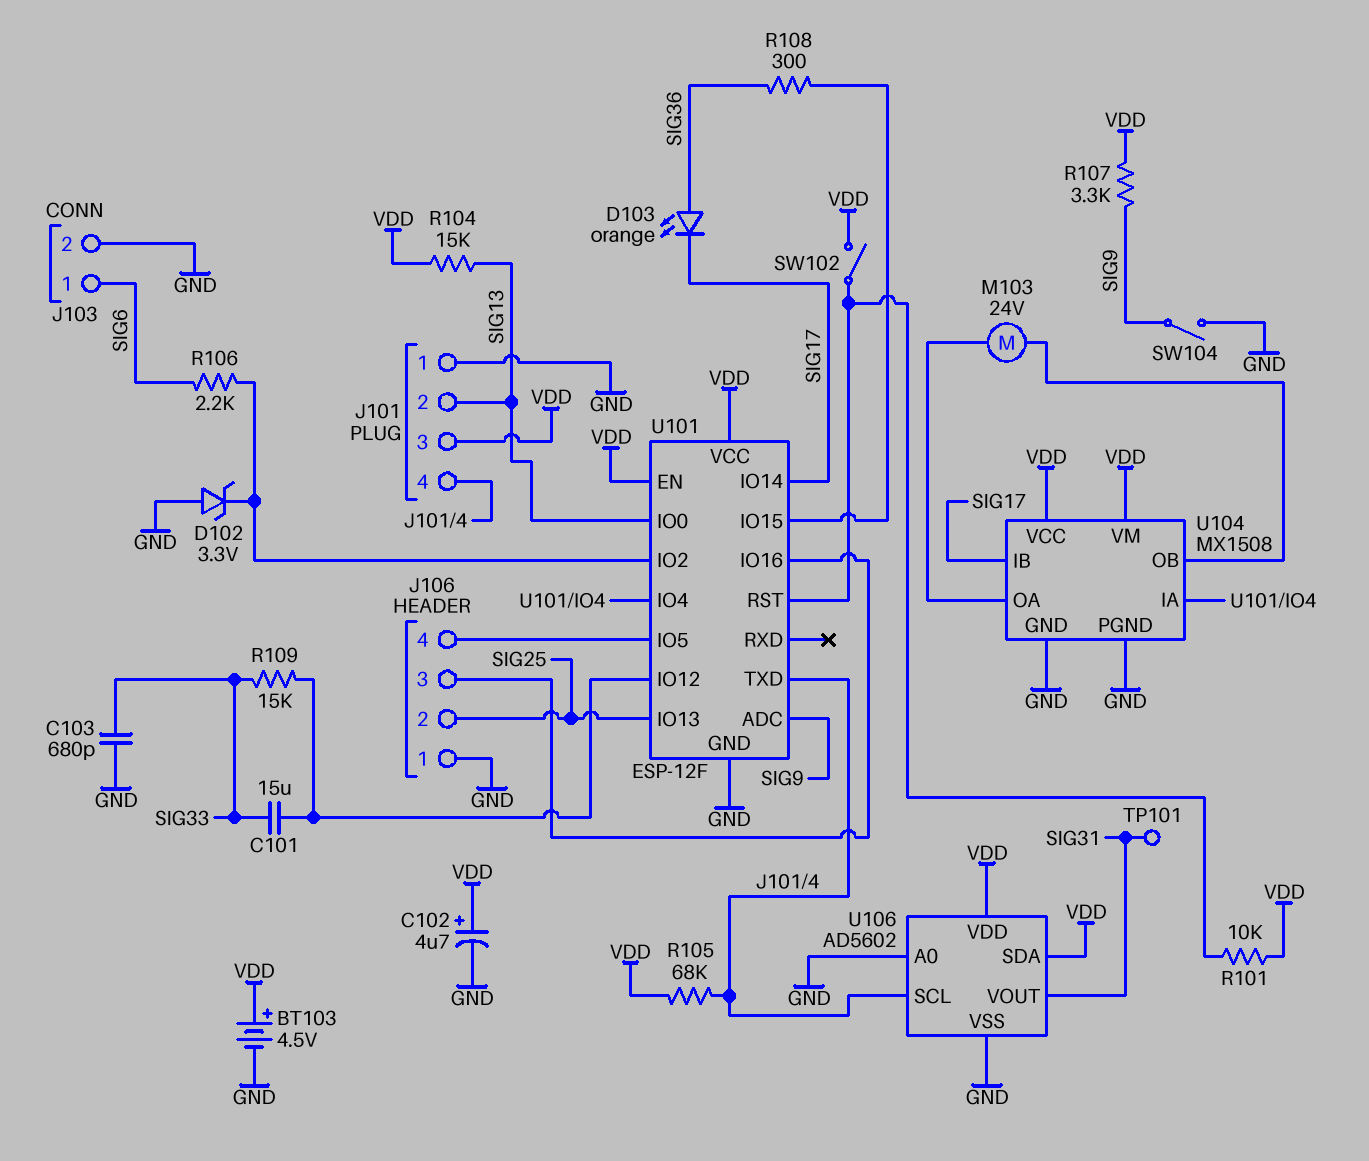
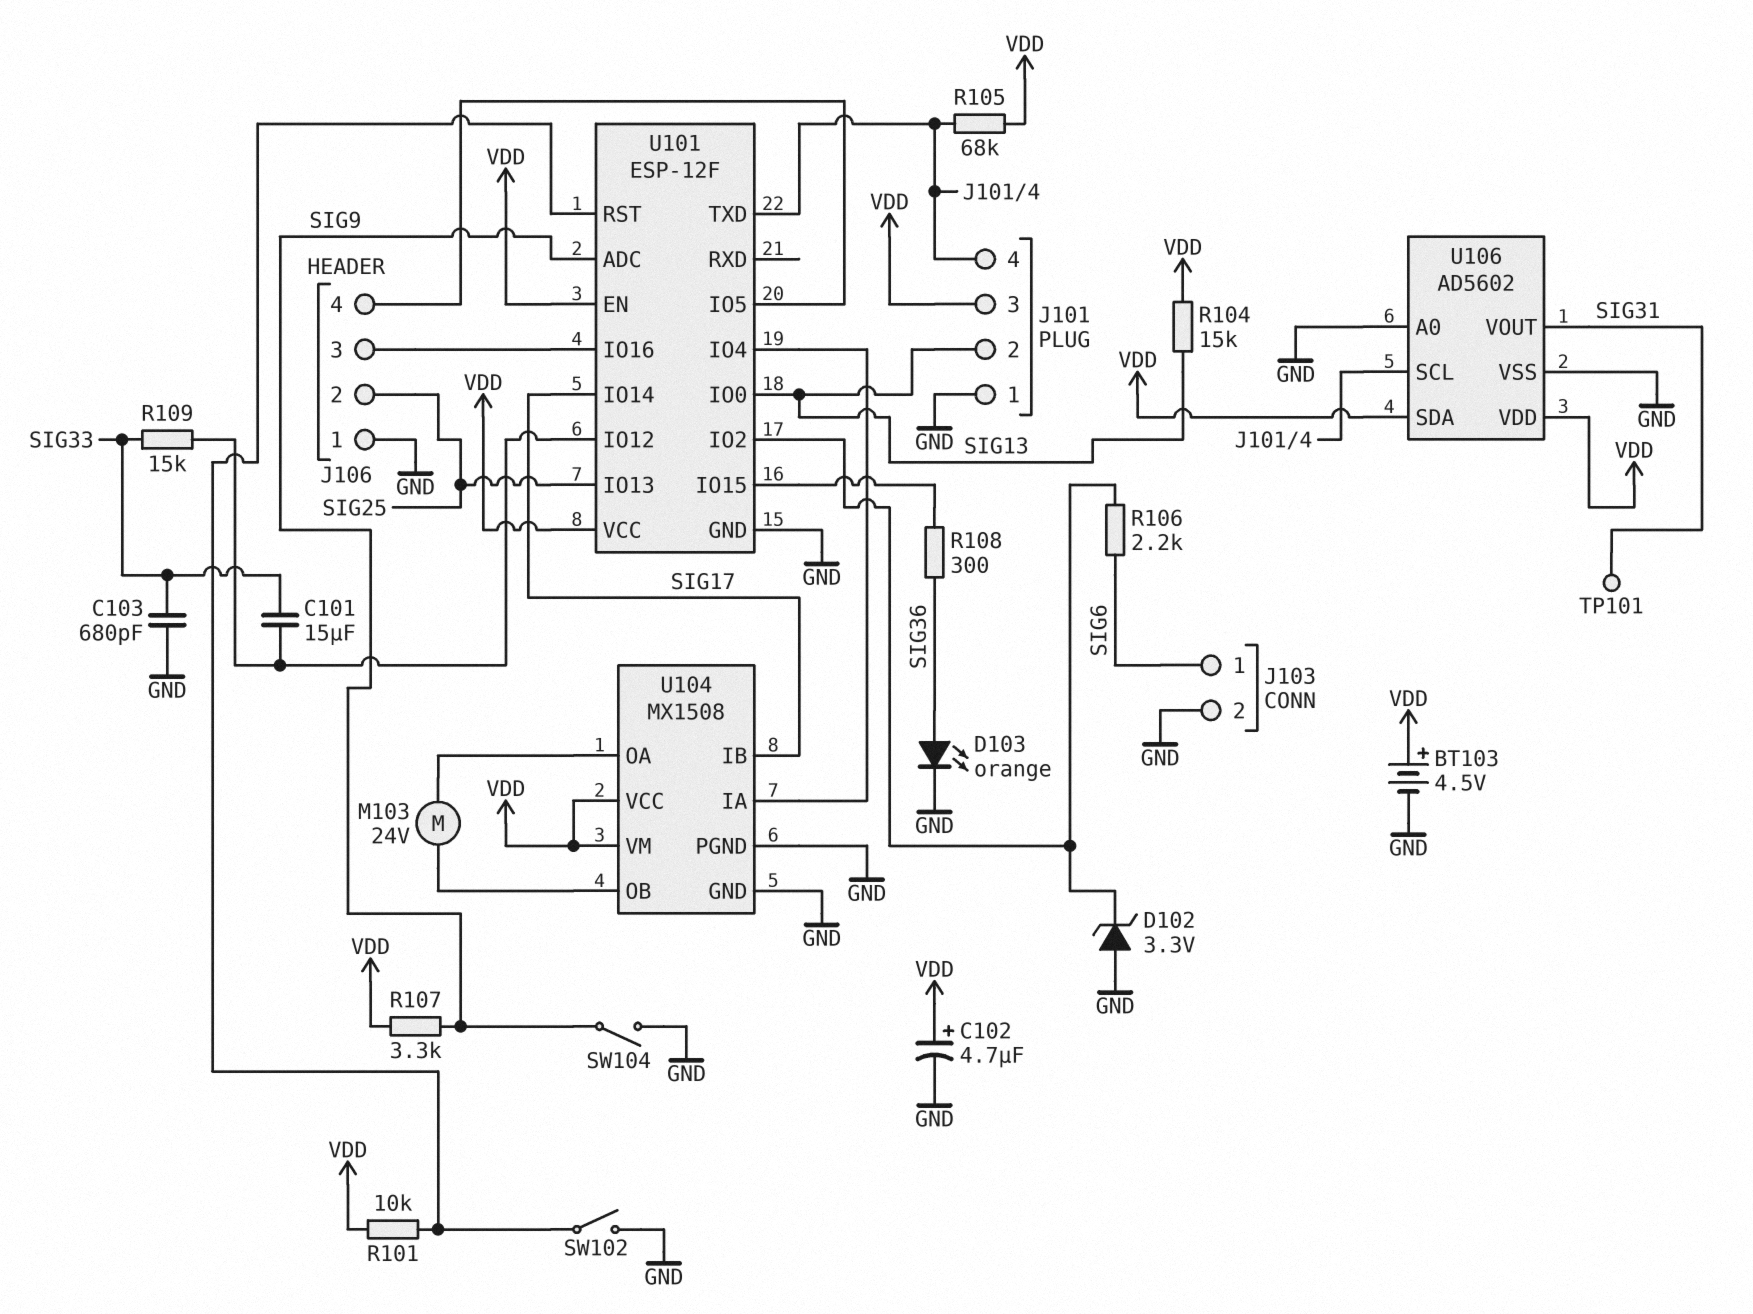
D103: LED orange (A SIG36, K SIG17) -> LED orange (A SIG36, K GND)
SW102: switch (U101/RST, VDD) -> switch (GND, U101/RST)

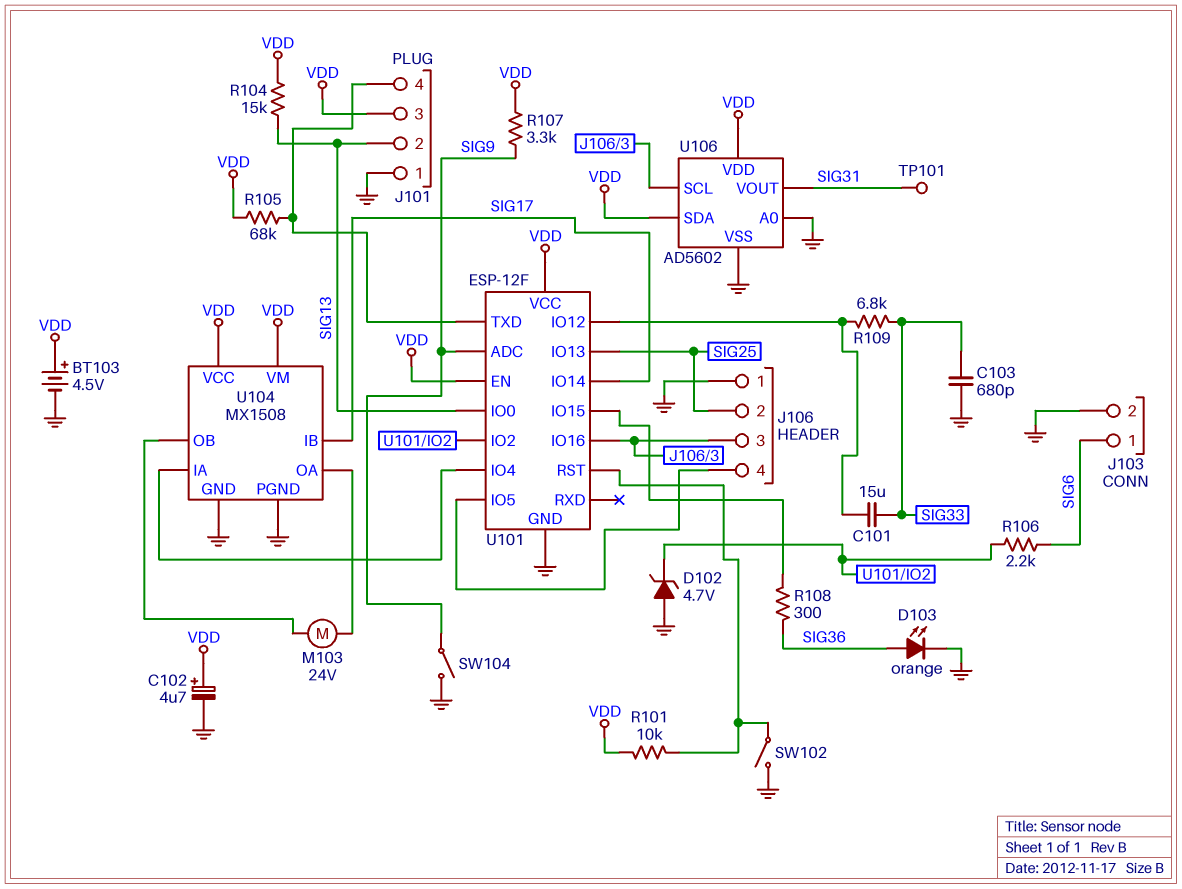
D102: zener 3.3V (A GND, K U101/IO2) -> zener 4.7V (A GND, K U101/IO2)
R109: 15k (SIG33, U101/IO12) -> 6.8k (SIG33, U101/IO12)
U106 pin SCL: J101/4 -> J106/3

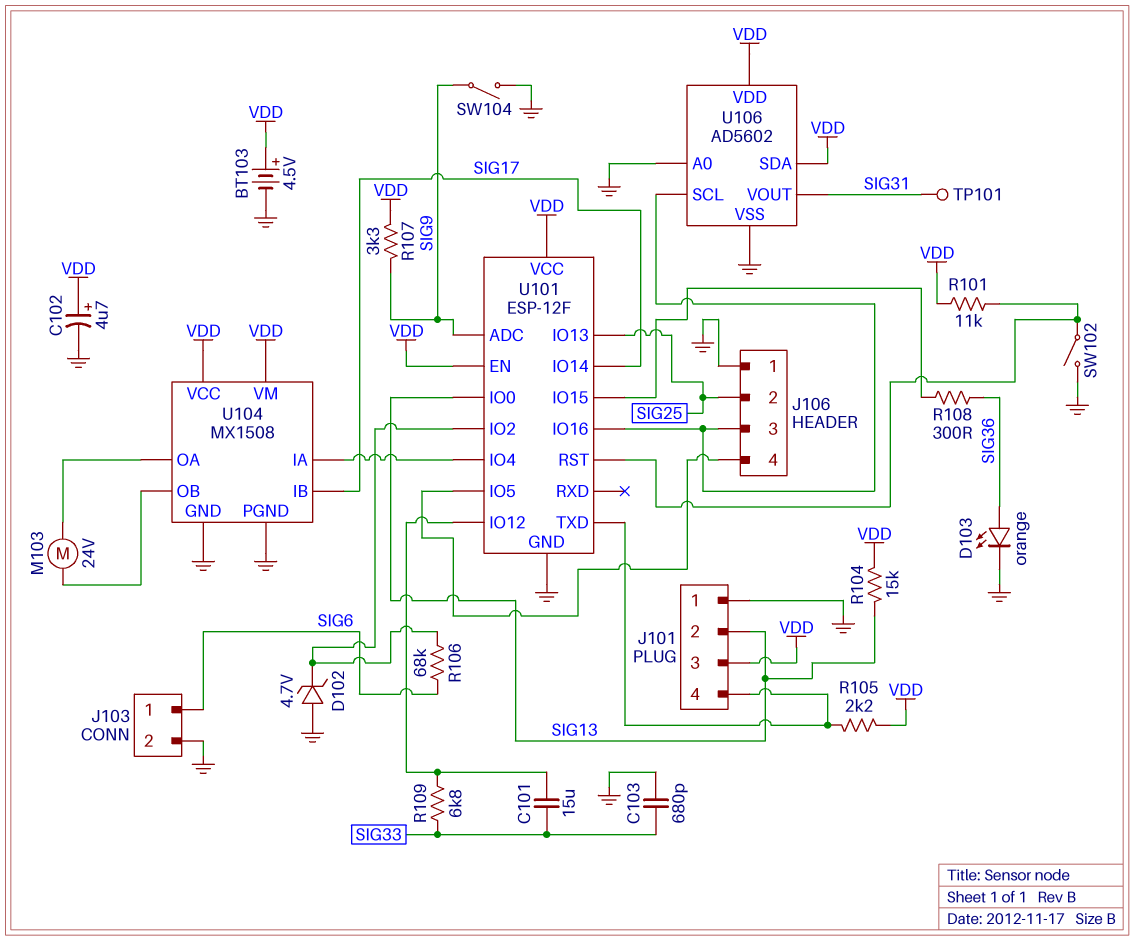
R101: 10k (U101/RST, VDD) -> 11k (U101/RST, VDD)
R105: 68k (J101/4, VDD) -> 2.2k (J101/4, VDD)
R106: 2.2k (SIG6, U101/IO2) -> 68k (SIG6, U101/IO2)

